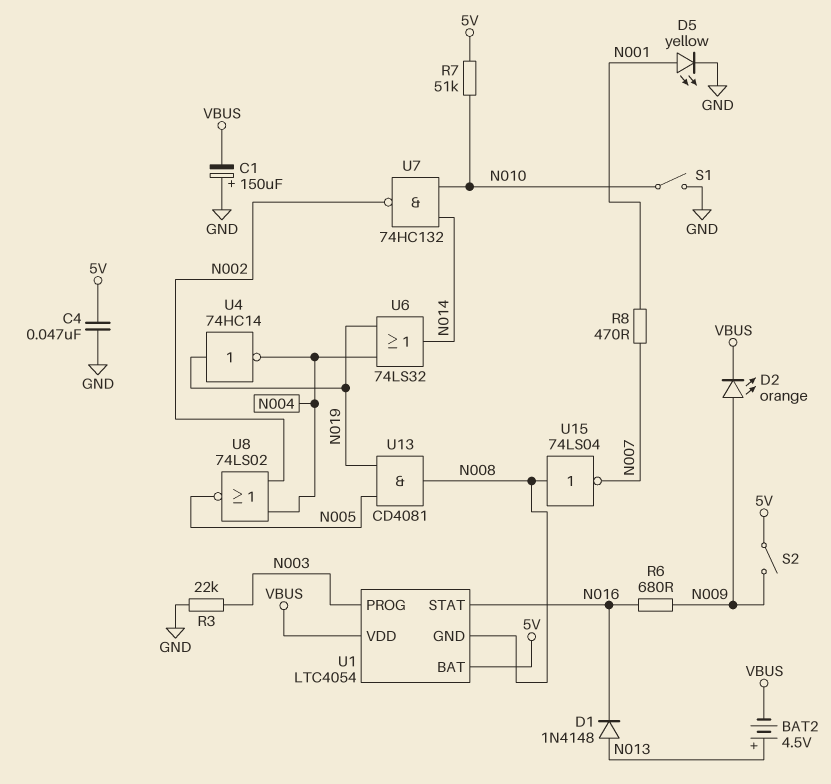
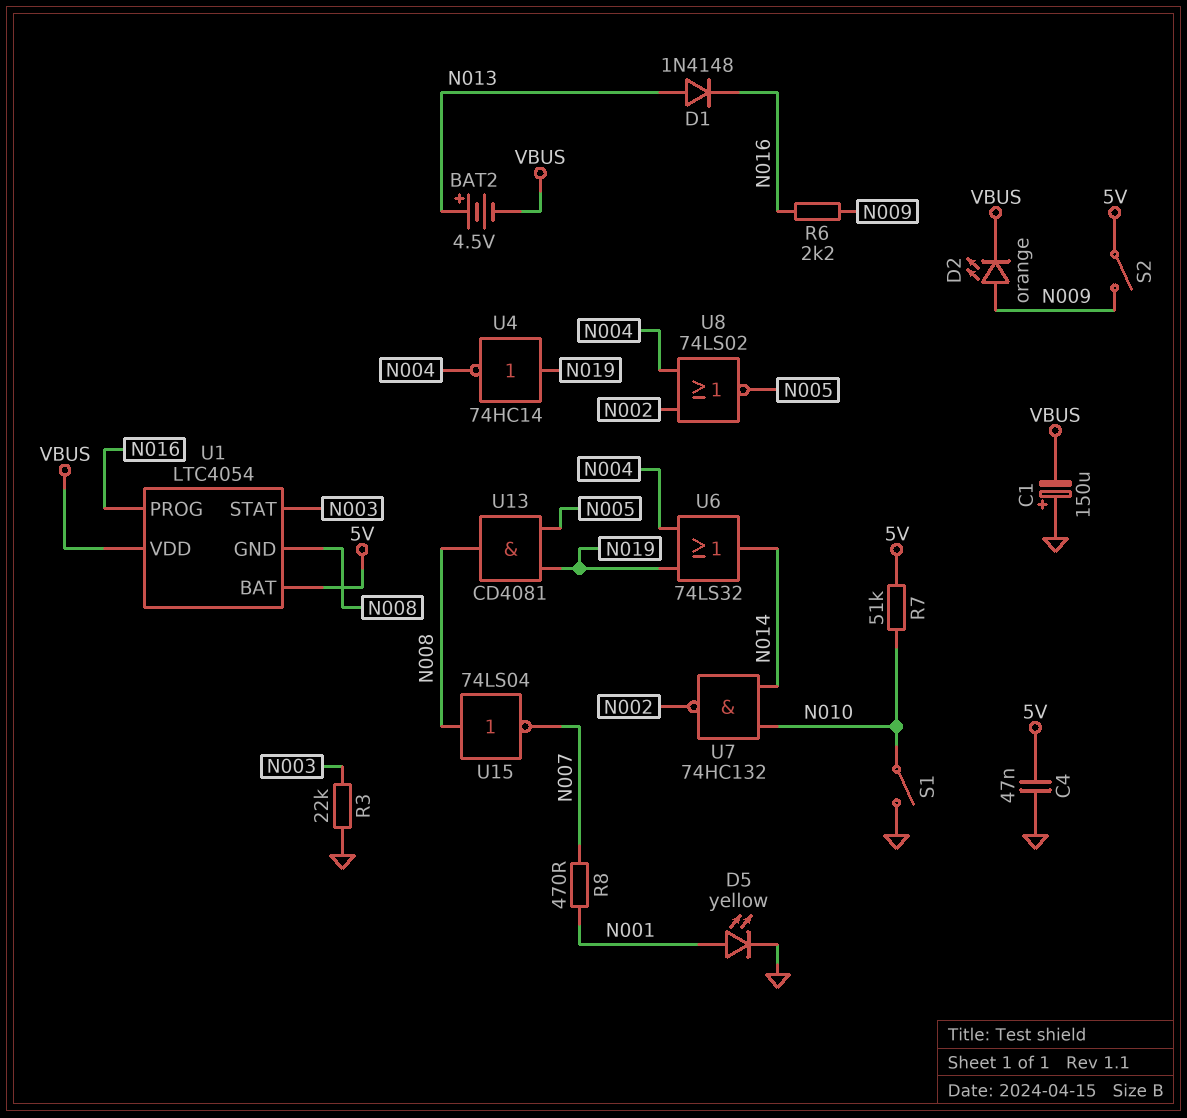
R6: 680 (N009, N016) -> 2.2k (N009, N016)
U1 pin PROG: N003 -> N016
U1 pin STAT: N016 -> N003

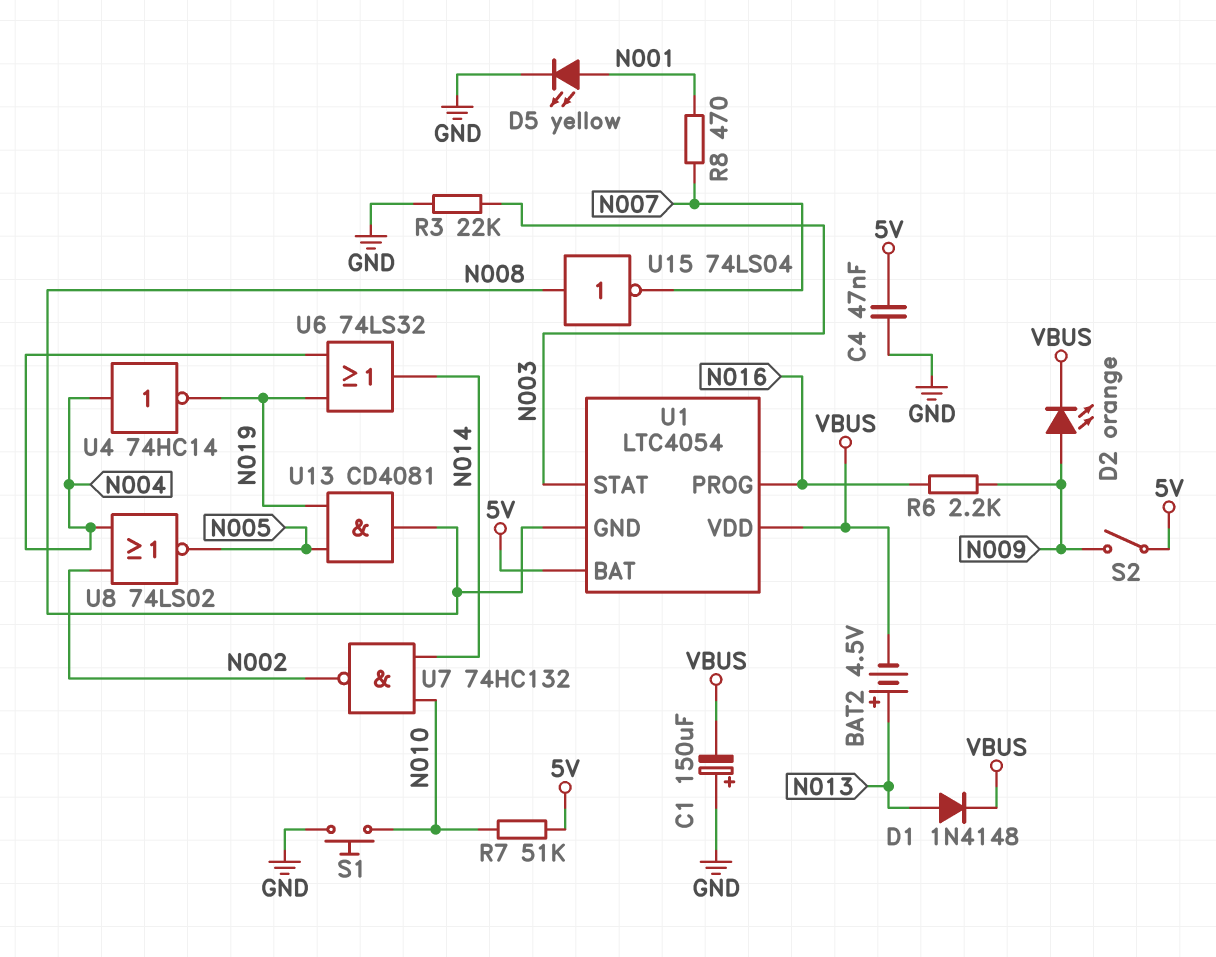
D1: diode 1N4148 (A N013, K N016) -> diode 1N4148 (A N013, K VBUS)
S1: switch (GND, N010) -> button (GND, N010)
U4: NOT 74HC14 (in N019, out N004) -> NOT 74HC14 (in N004, out N019)

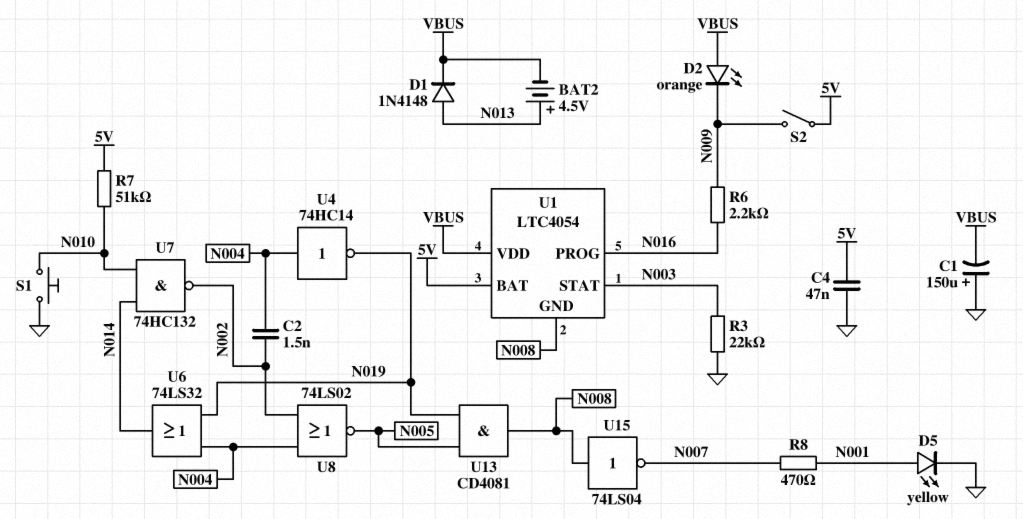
C2: none -> 1.5nF (N002, N004)
D2: LED orange (A N009, K VBUS) -> LED orange (A VBUS, K N009)

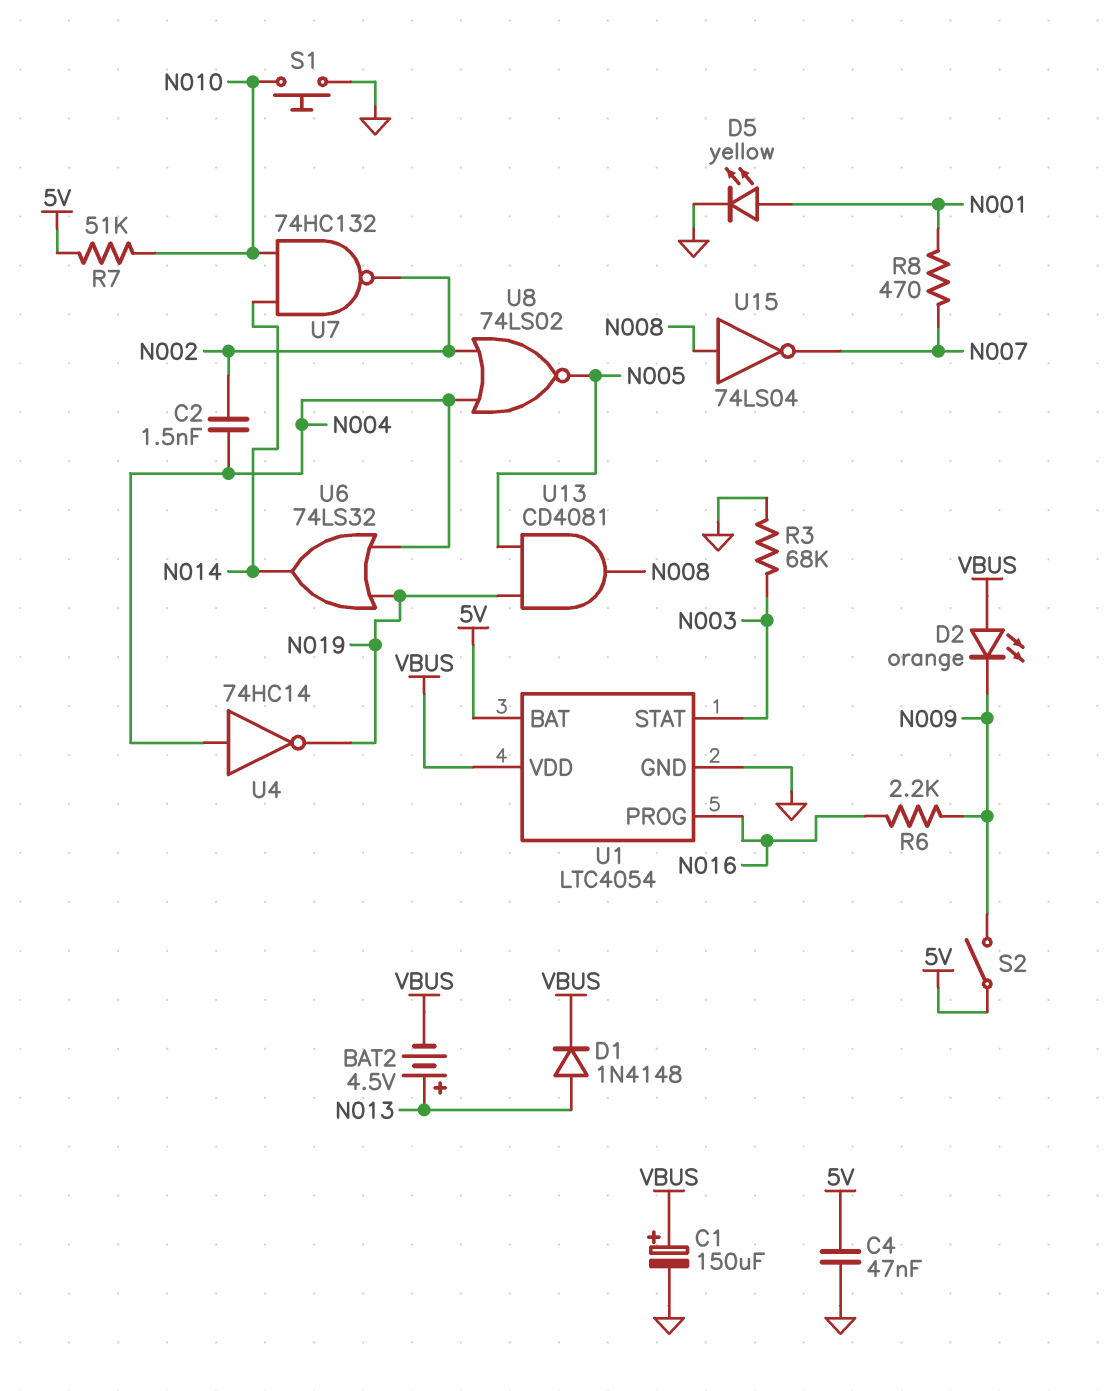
C1: 150uF (plus GND, minus VBUS) -> 150uF (plus VBUS, minus GND)
R3: 22k (GND, N003) -> 68k (GND, N003)
U1 pin GND: N008 -> GND

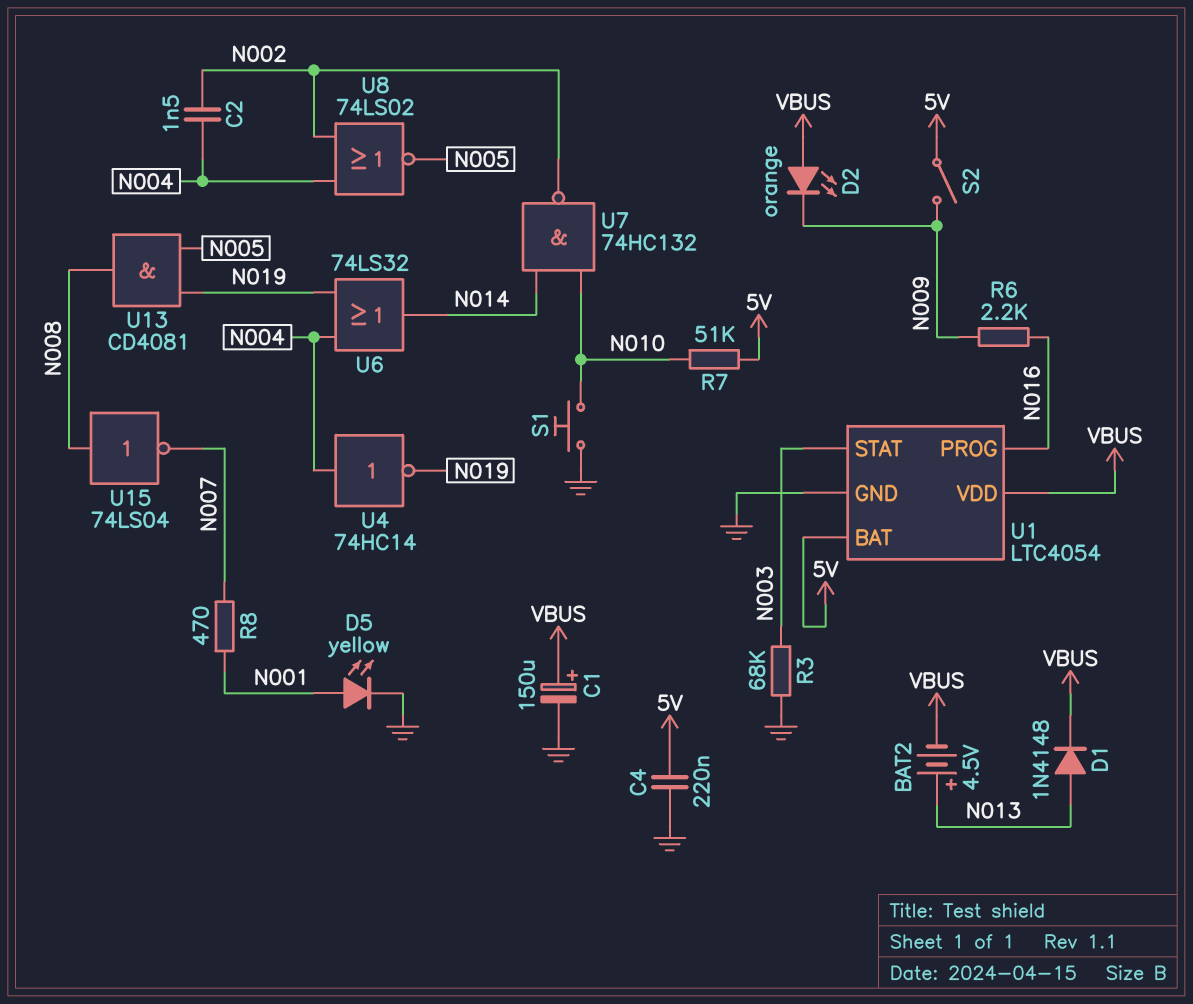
C4: 47nF (5V, GND) -> 220nF (5V, GND)

